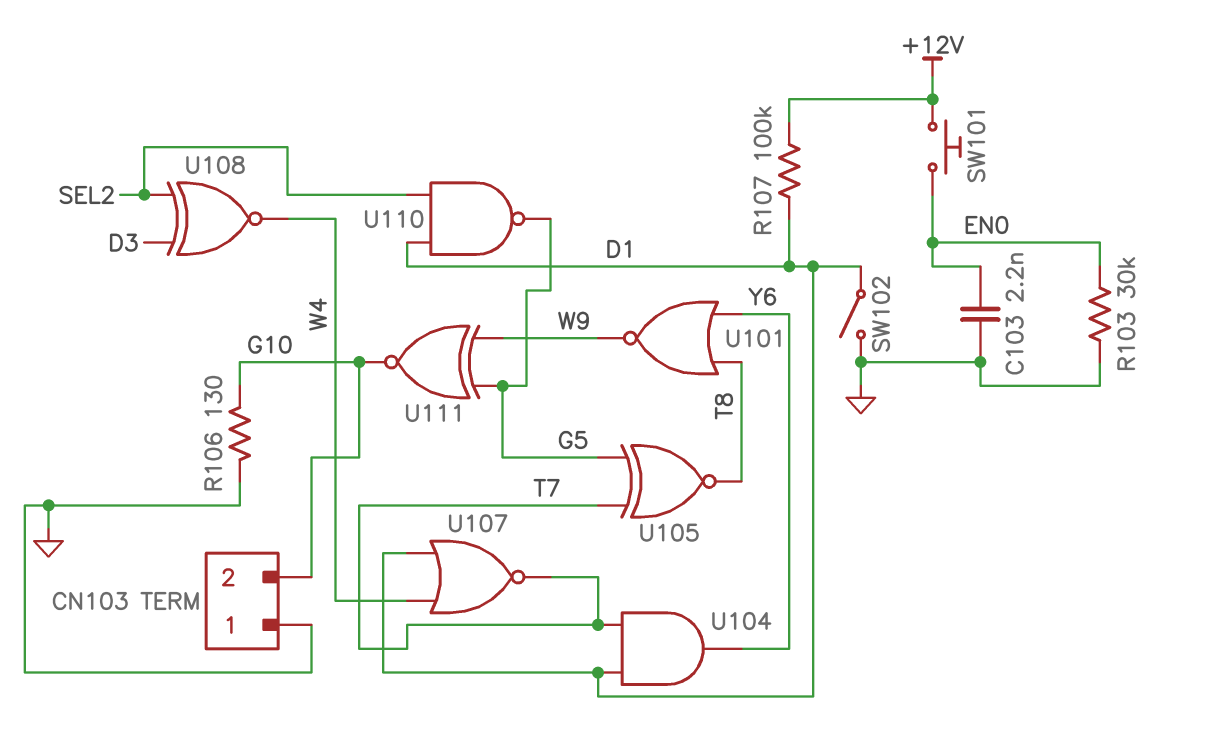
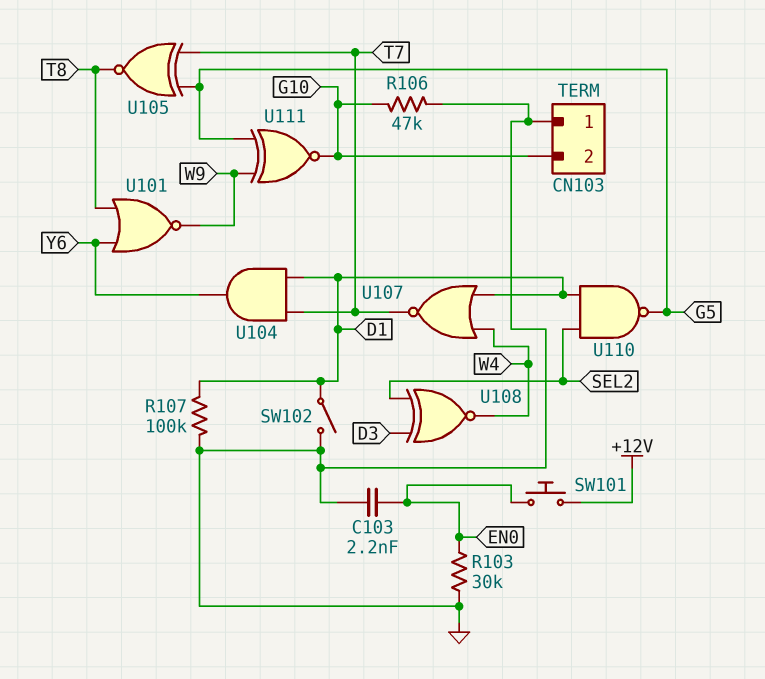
R106: 130 (G10, GND) -> 47k (G10, GND)
R107: 100k (+12V, D1) -> 100k (D1, GND)

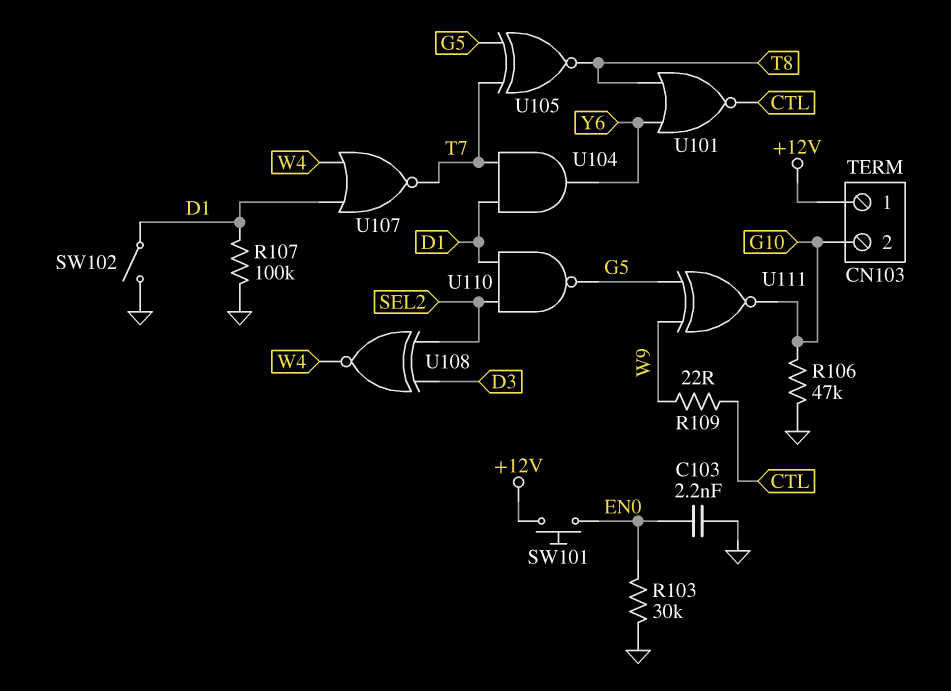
CN103 pin 1: GND -> +12V
R109: none -> 22 (CTL, W9)
U101: NOR (in T8, in Y6, out W9) -> NOR (in T8, in Y6, out CTL)

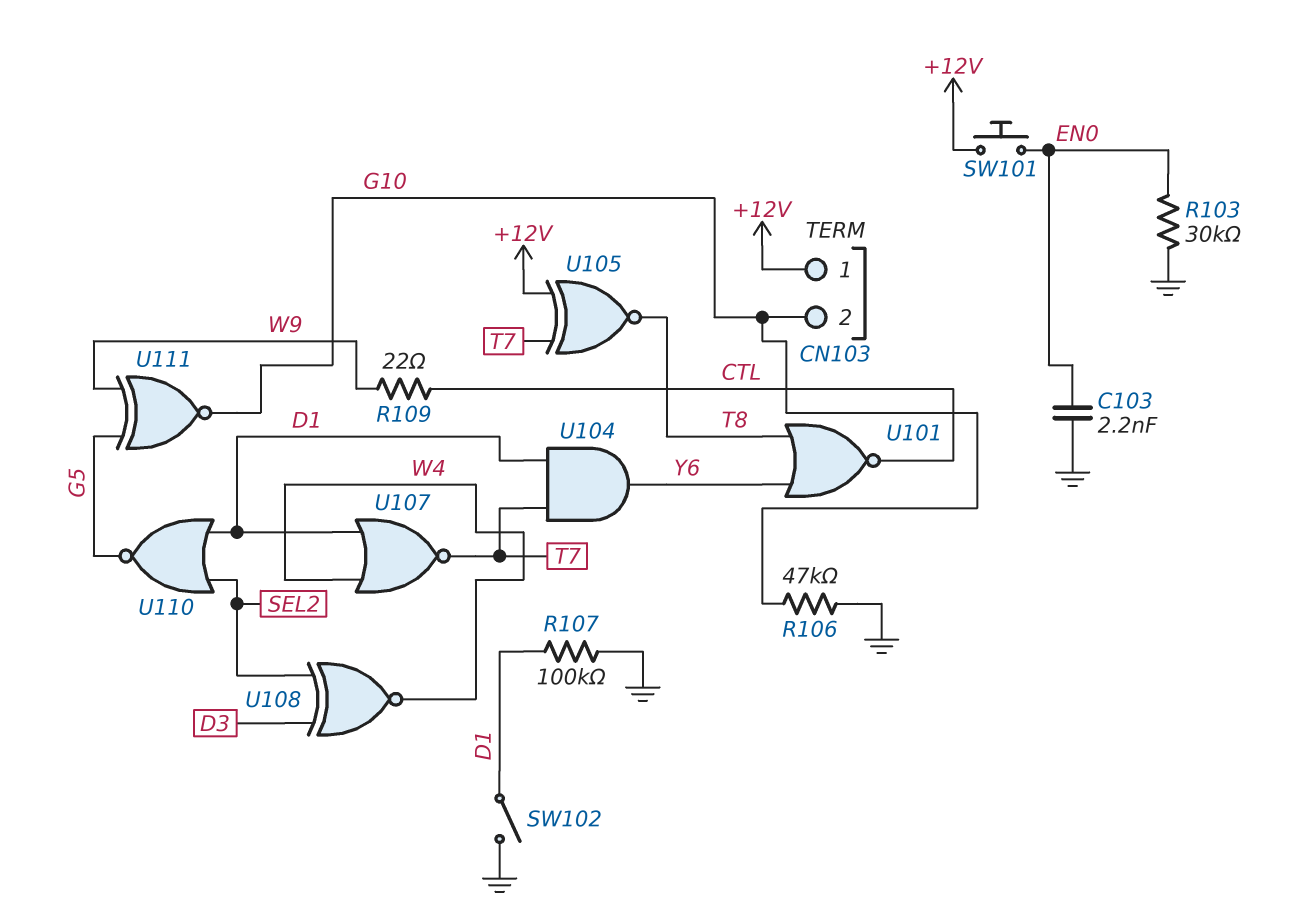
U105: XNOR (in G5, in T7, out T8) -> XNOR (in +12V, in T7, out T8)
U110: NAND (in D1, in SEL2, out G5) -> NOR (in D1, in SEL2, out G5)

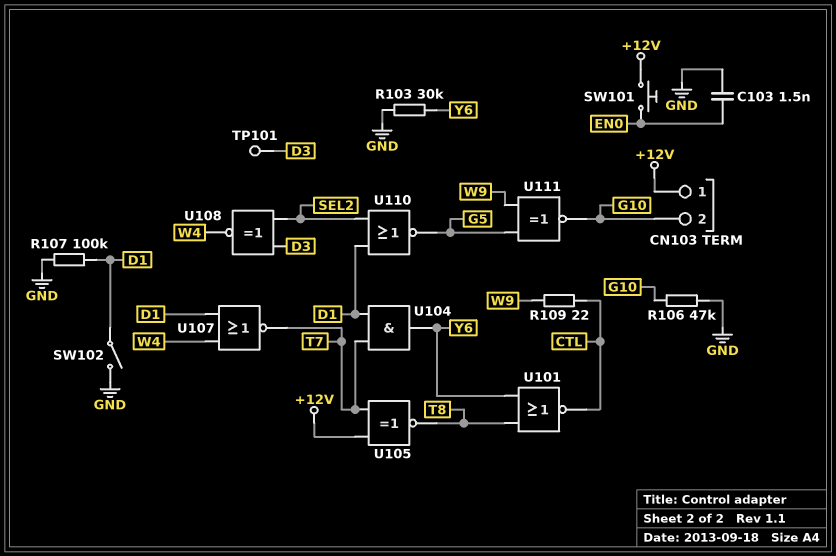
C103: 2.2nF (EN0, GND) -> 1.5nF (EN0, GND)
R103: 30k (EN0, GND) -> 30k (GND, Y6)
TP101: none -> test point (D3)

